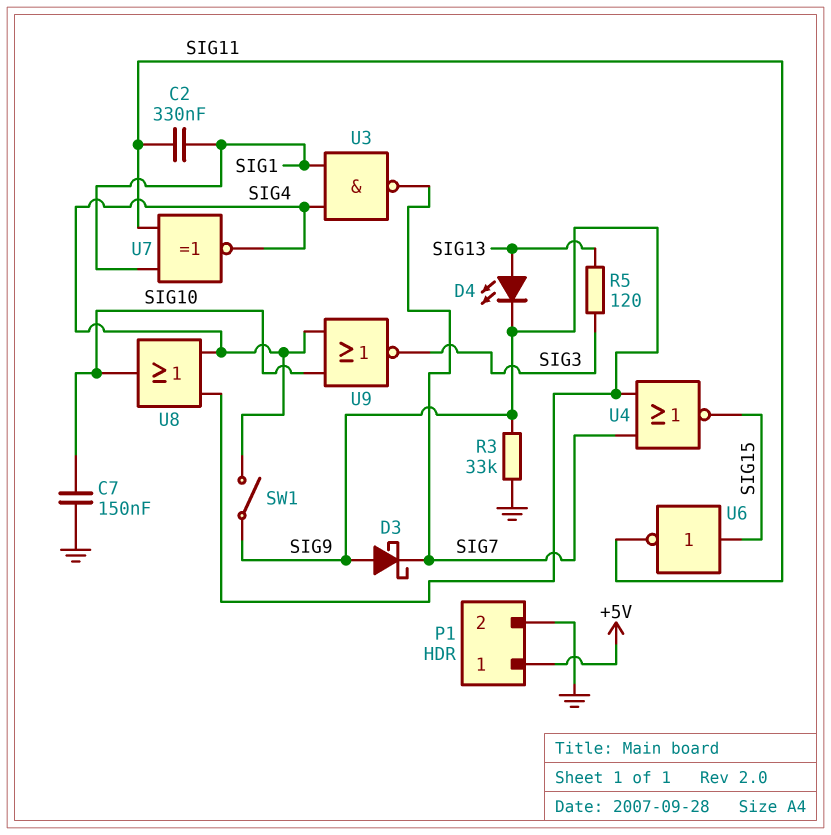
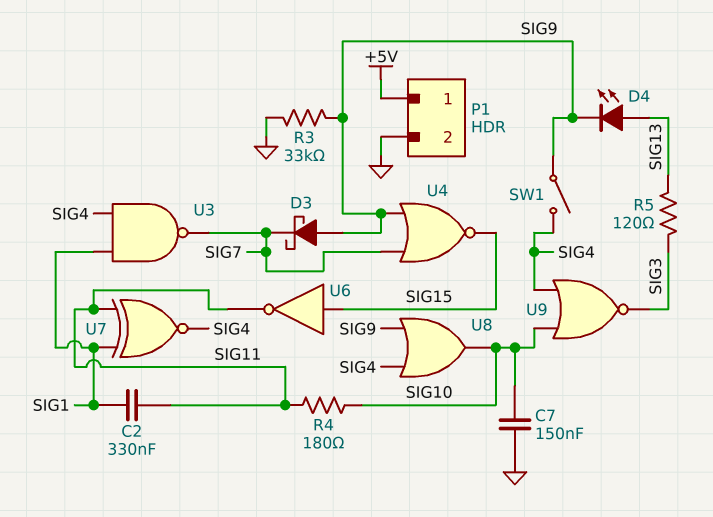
R4: none -> 180 (SIG10, SIG11)

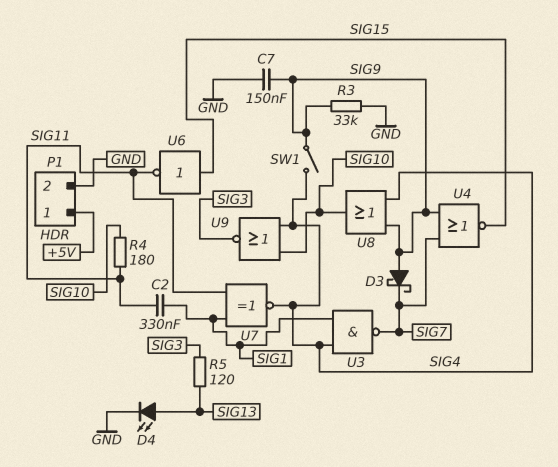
C7: 150nF (GND, SIG10) -> 150nF (GND, SIG9)
D4: LED (A SIG13, K SIG9) -> LED (A SIG13, K GND)

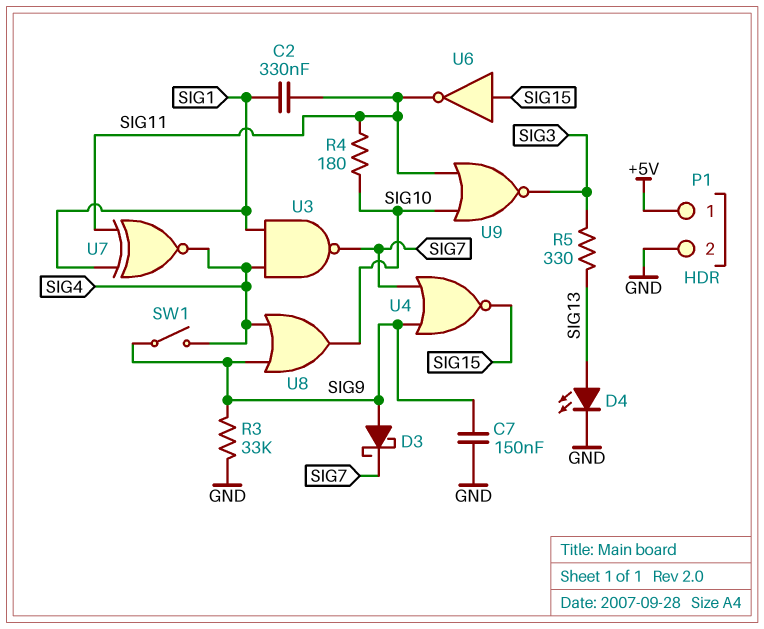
R5: 120 (SIG3, SIG13) -> 330 (SIG3, SIG13)
U9: NOR (in SIG4, in SIG10, out SIG3) -> NOR (in SIG10, in SIG11, out SIG3)

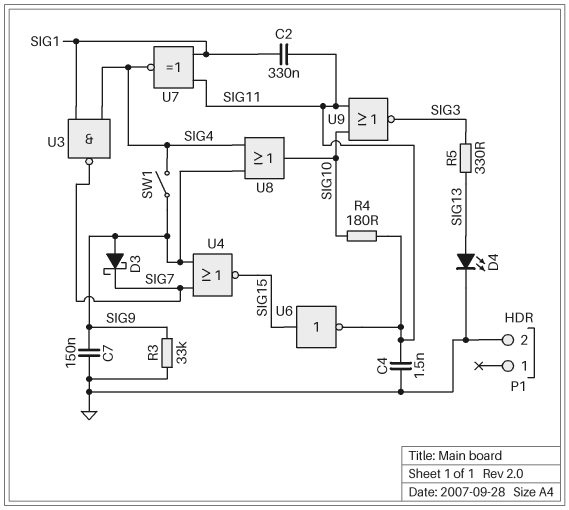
C4: none -> 1.5nF (GND, SIG11)
P1 pin 1: +5V -> none

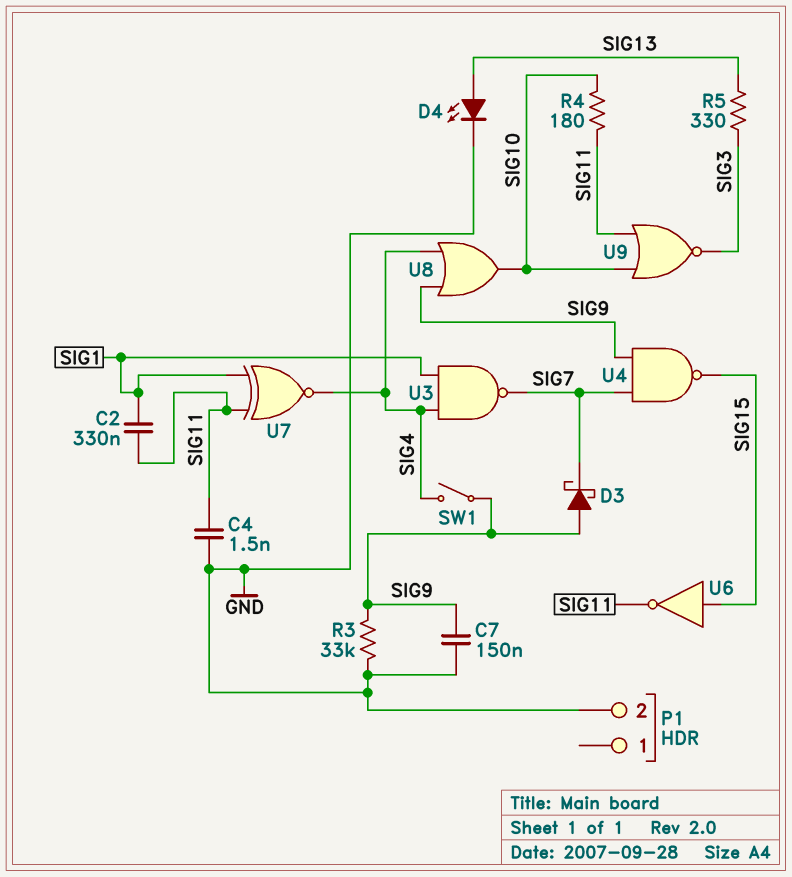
U4: NOR (in SIG7, in SIG9, out SIG15) -> NAND (in SIG7, in SIG9, out SIG15)

